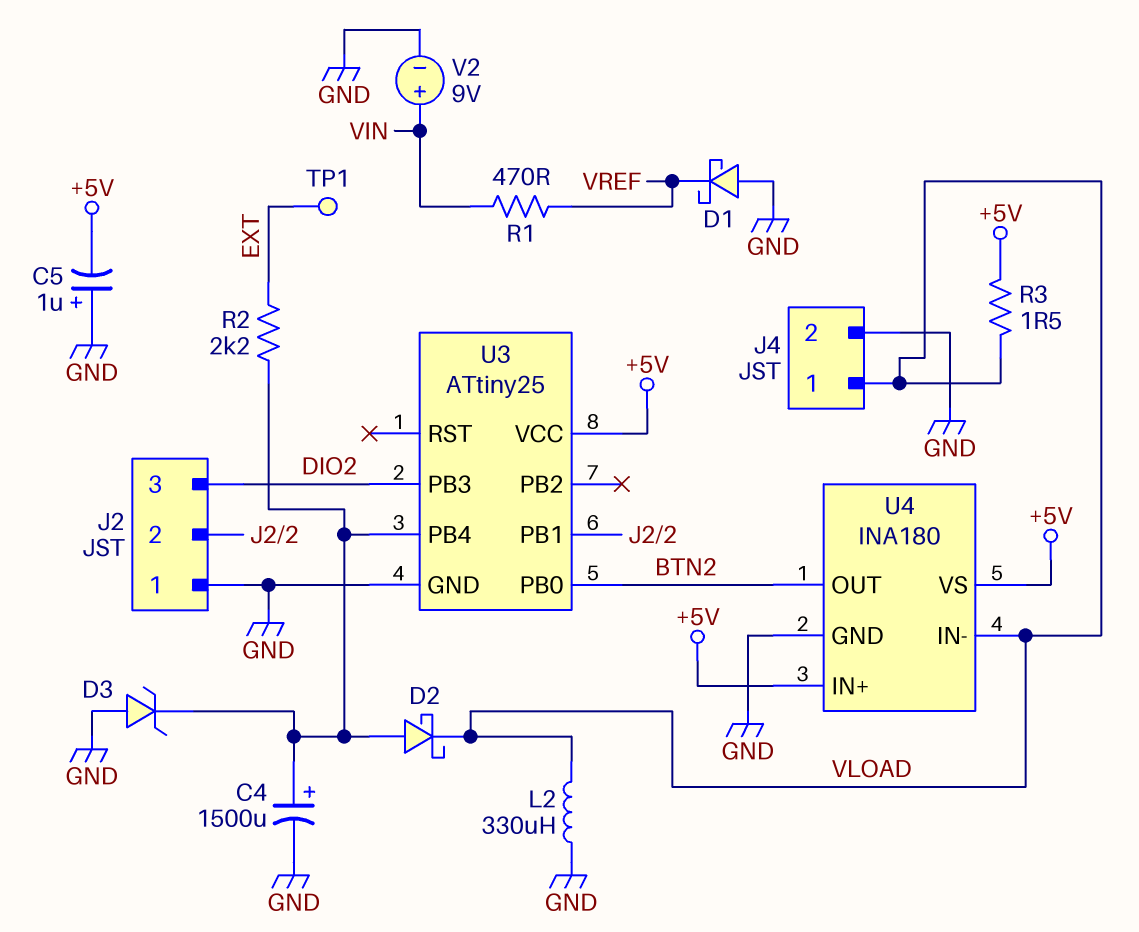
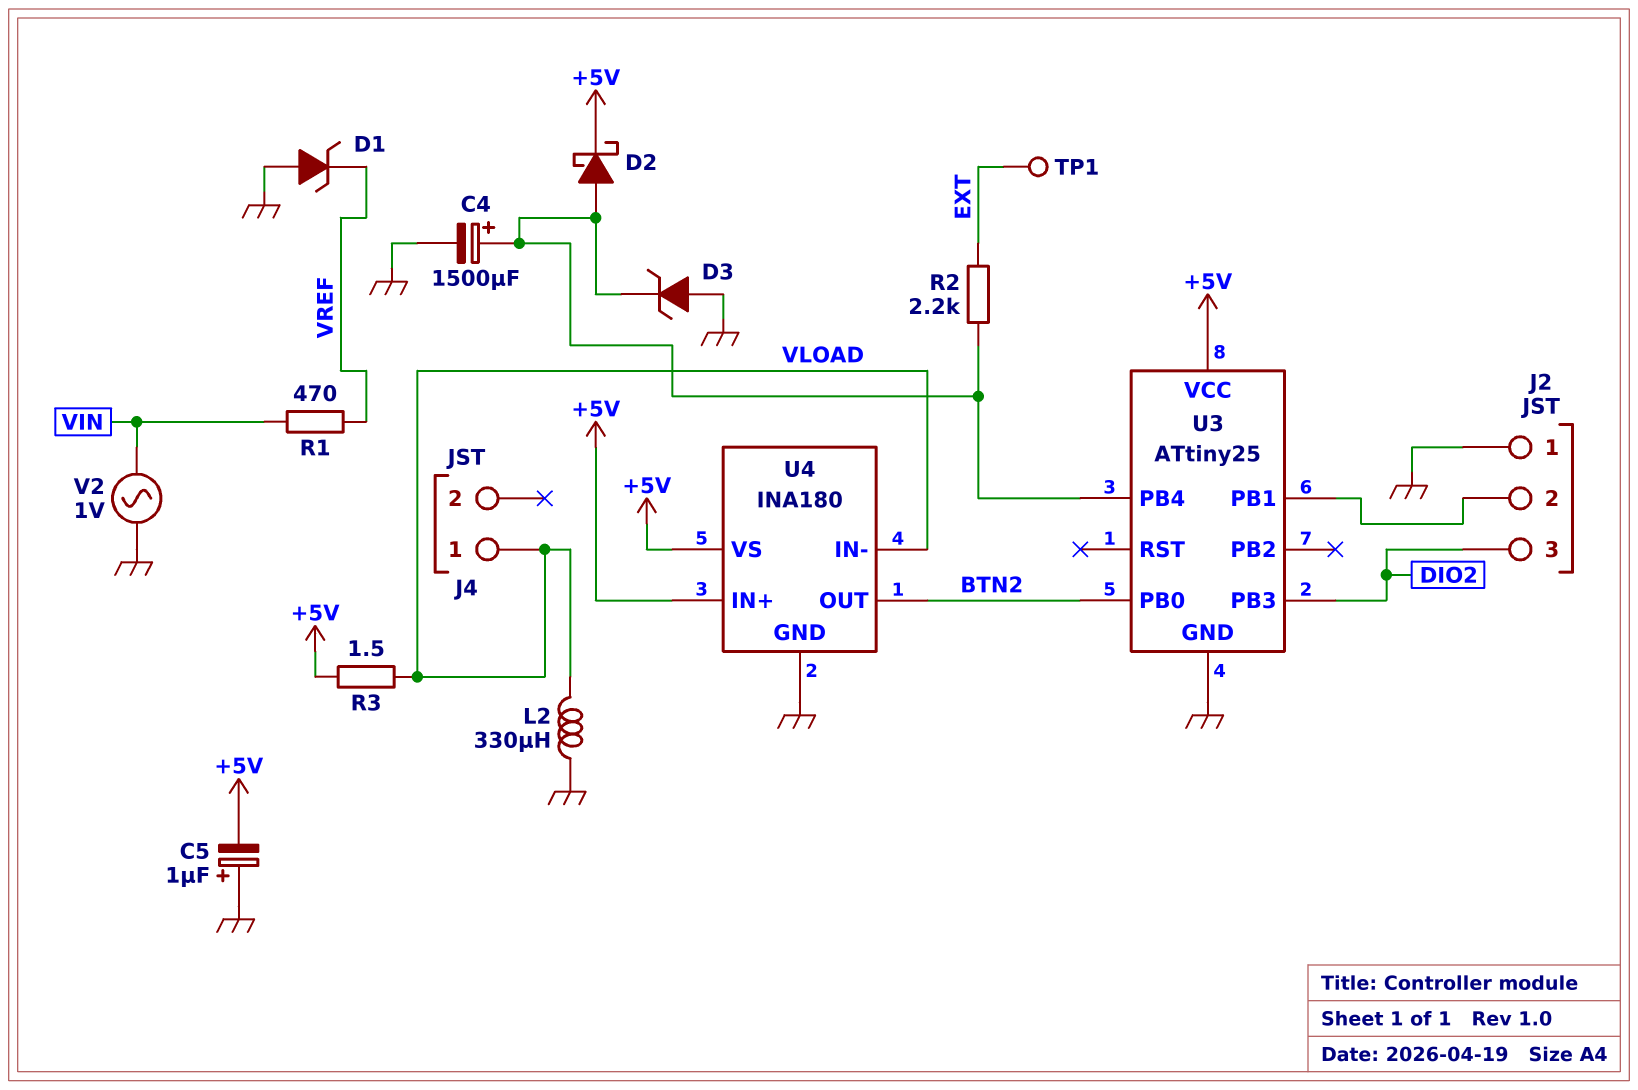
D1: schottky (A GND, K VREF) -> zener (A GND, K VREF)
D2: schottky (A U3/PB4, K VLOAD) -> schottky (A U3/PB4, K +5V)
J4 pin 2: GND -> none
V2: 9V (plus VIN, minus GND) -> AC 1V (GND, VIN)

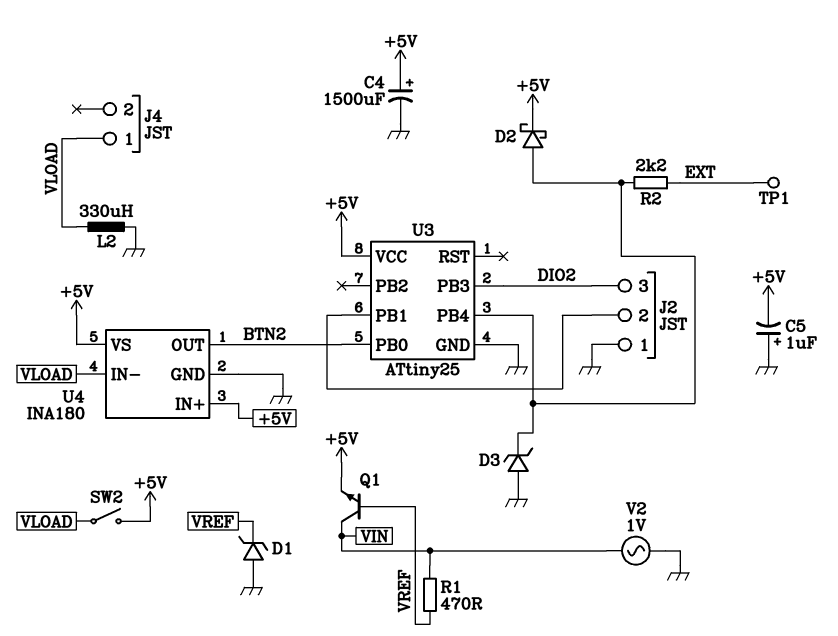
C4: 1500uF (plus U3/PB4, minus GND) -> 1500uF (plus +5V, minus GND)
Q1: none -> NPN (B VREF, C VIN, E +5V)
R3: 1.5 (+5V, VLOAD) -> none
SW2: none -> switch (+5V, VLOAD)

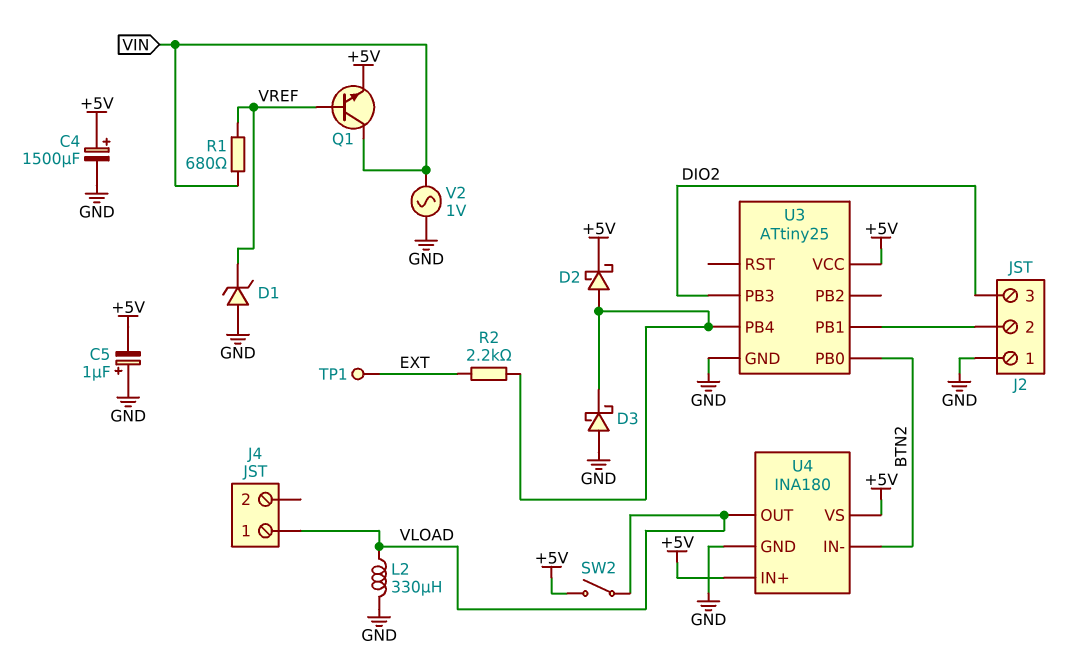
D3: zener (A GND, K U3/PB4) -> schottky (A GND, K U3/PB4)
R1: 470 (VIN, VREF) -> 680 (VIN, VREF)
U4 pin IN-: VLOAD -> BTN2
U4 pin OUT: BTN2 -> VLOAD

